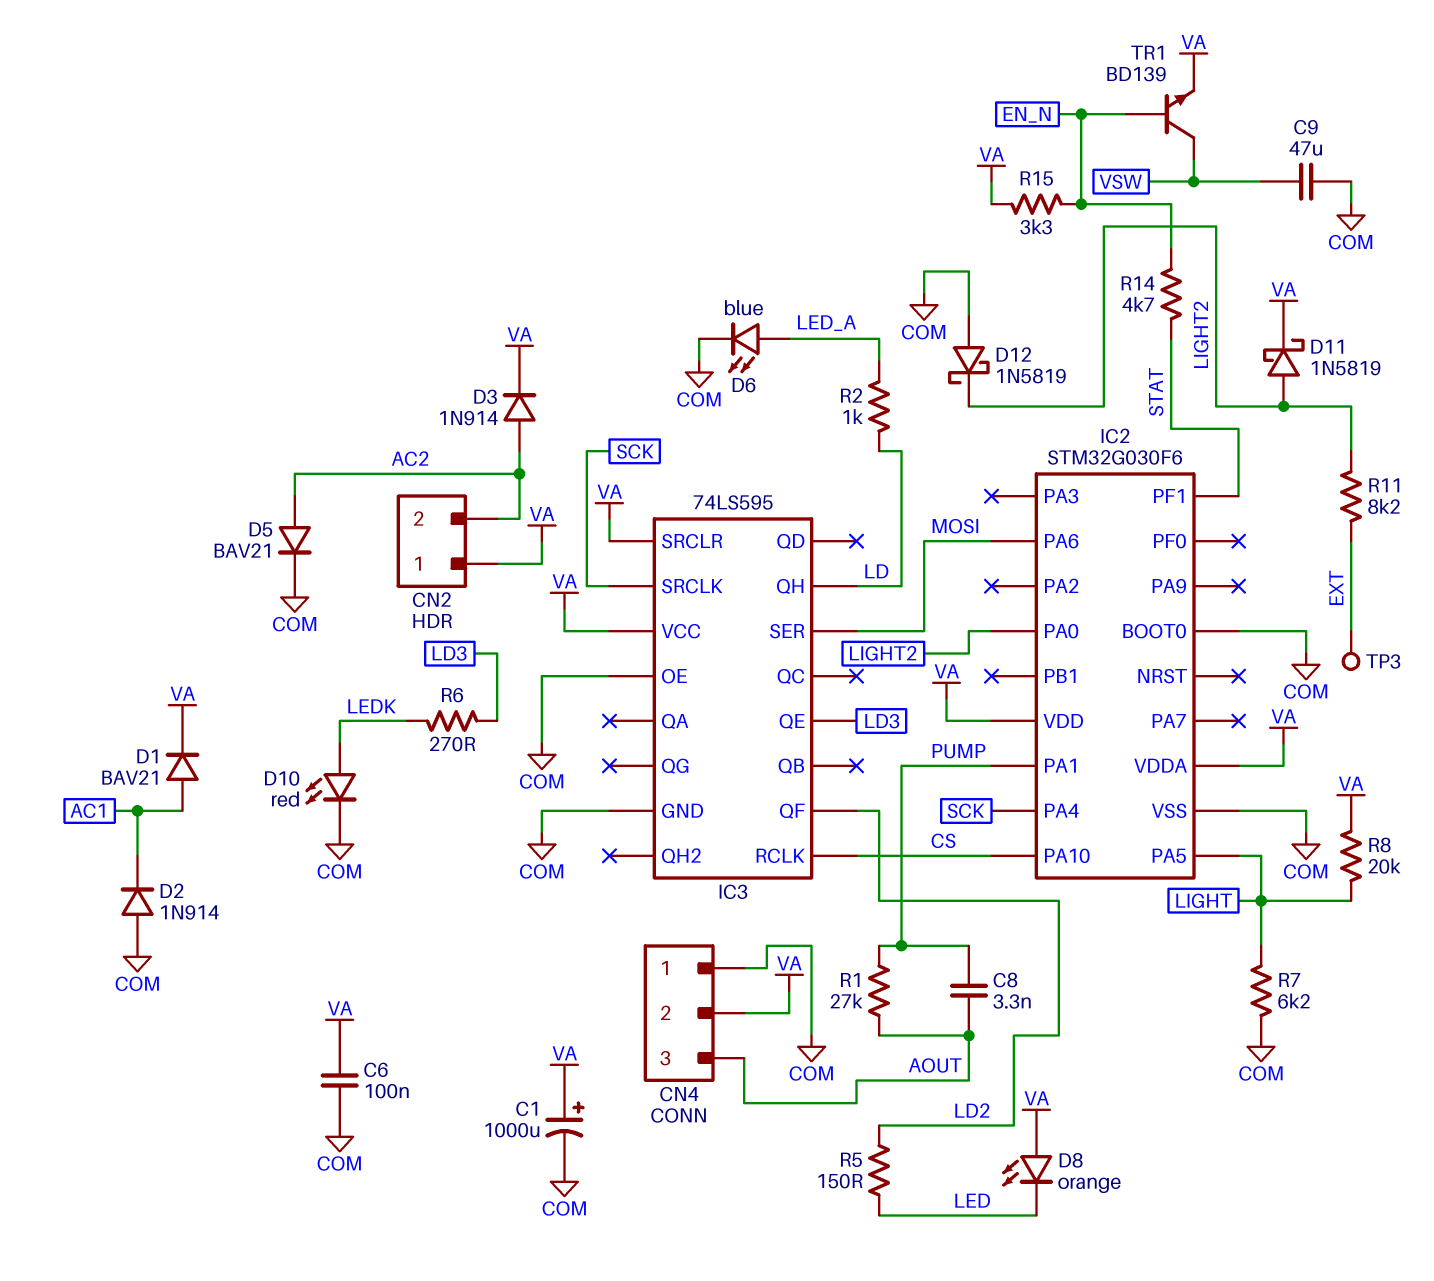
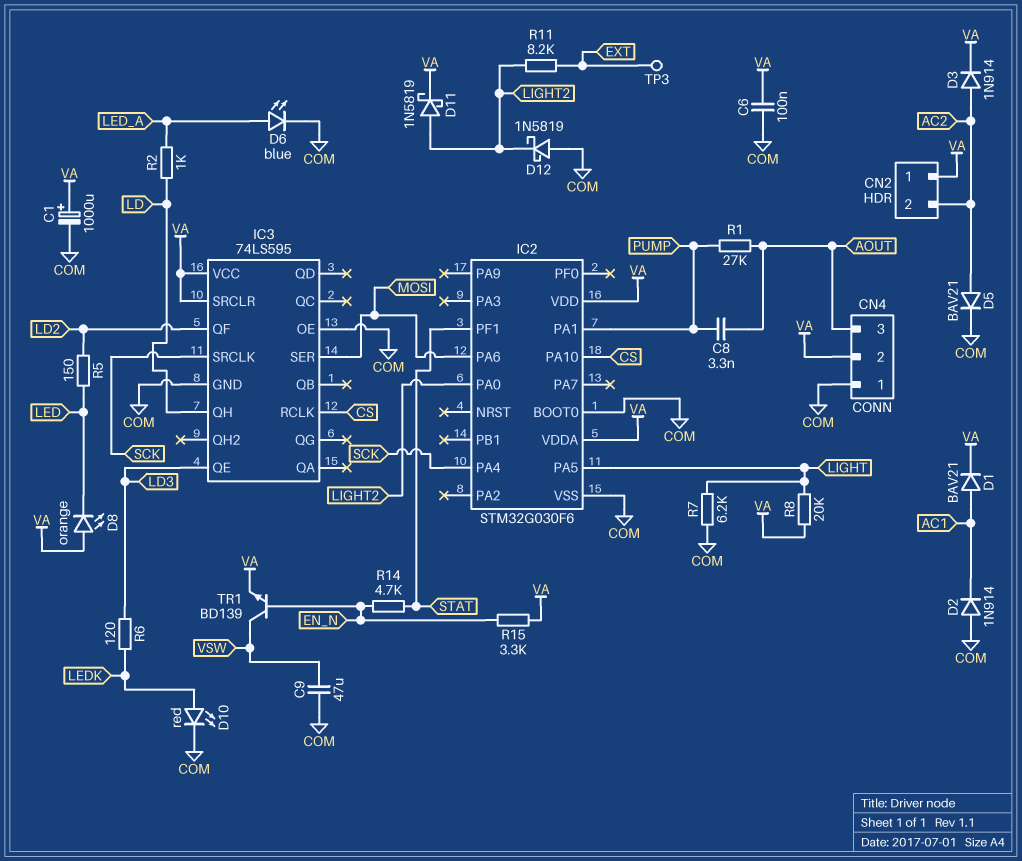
R6: 270 (LD3, LEDK) -> 120 (LD3, LEDK)

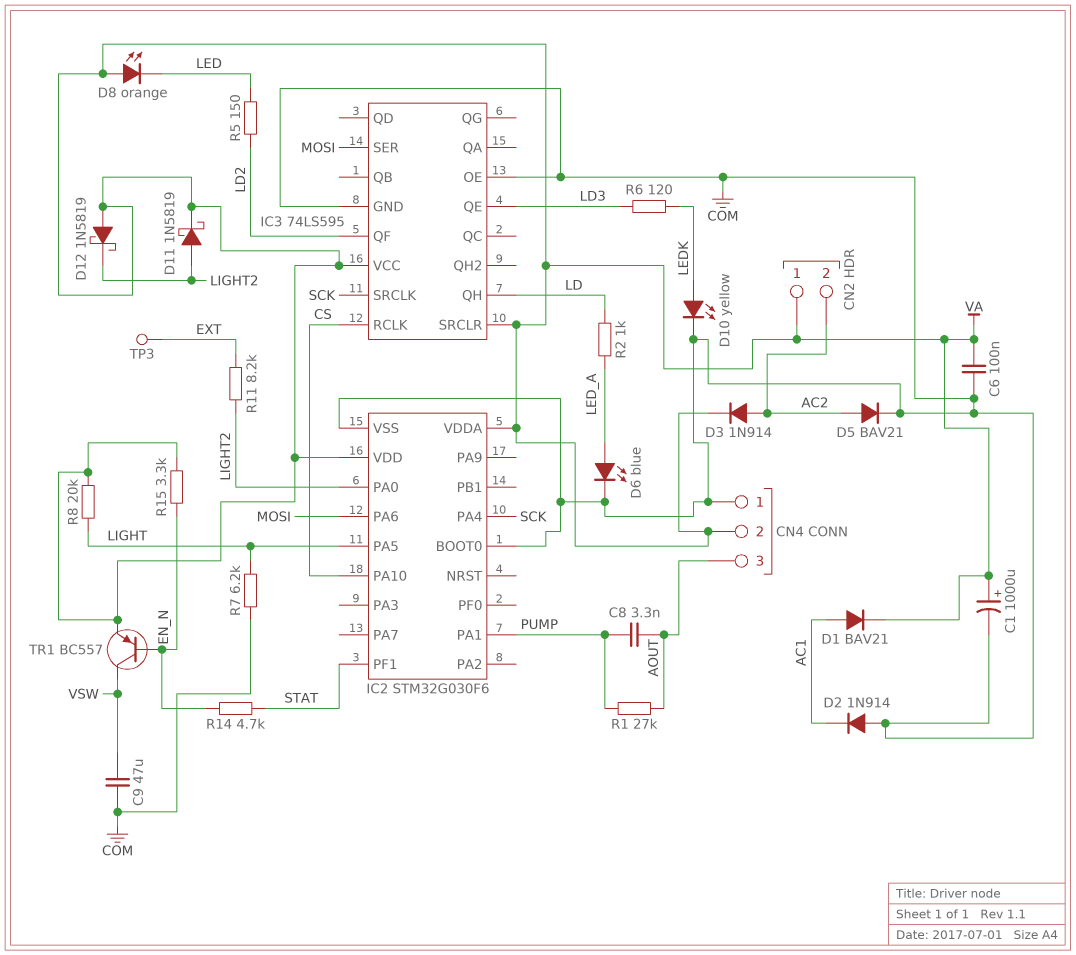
D10: LED red (A LEDK, K COM) -> LED yellow (A LEDK, K COM)
D12: schottky 1N5819 (A COM, K LIGHT2) -> schottky 1N5819 (A VA, K LIGHT2)
TR1: NPN BD139 (B EN_N, C VSW, E VA) -> PNP BC557 (B EN_N, C VSW, E VA)

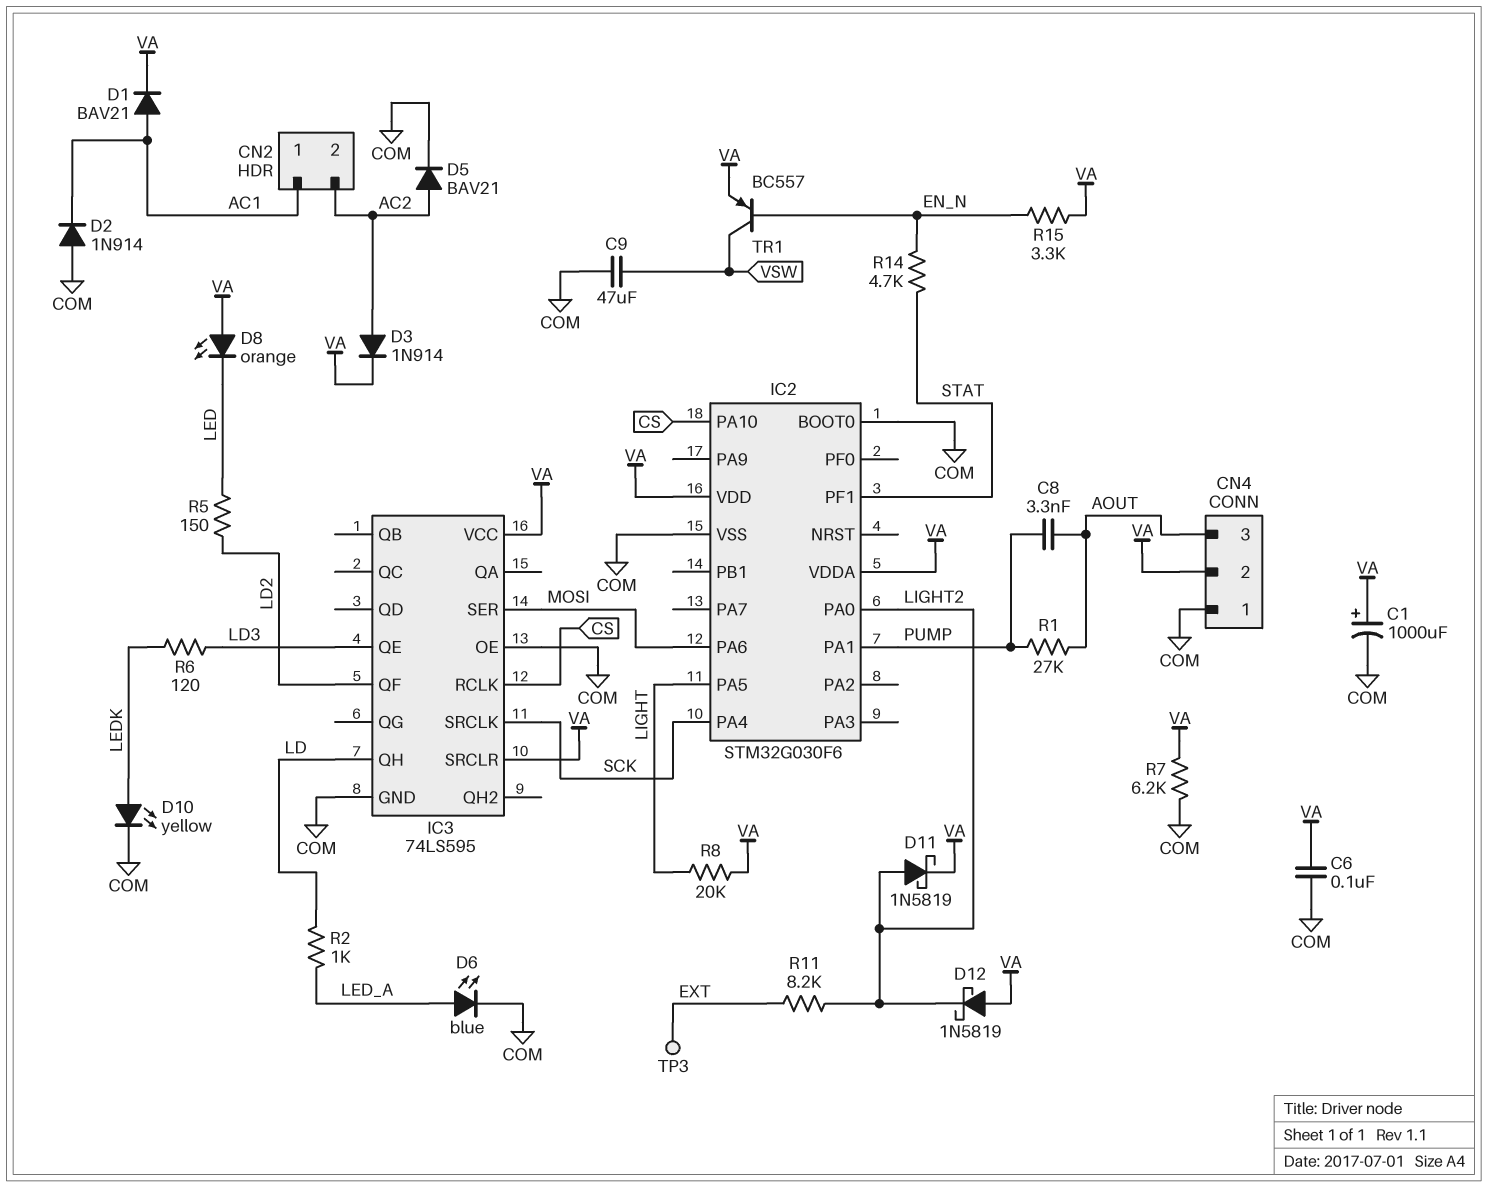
CN2 pin 1: VA -> AC1
R7: 6.2k (COM, LIGHT) -> 6.2k (COM, VA)

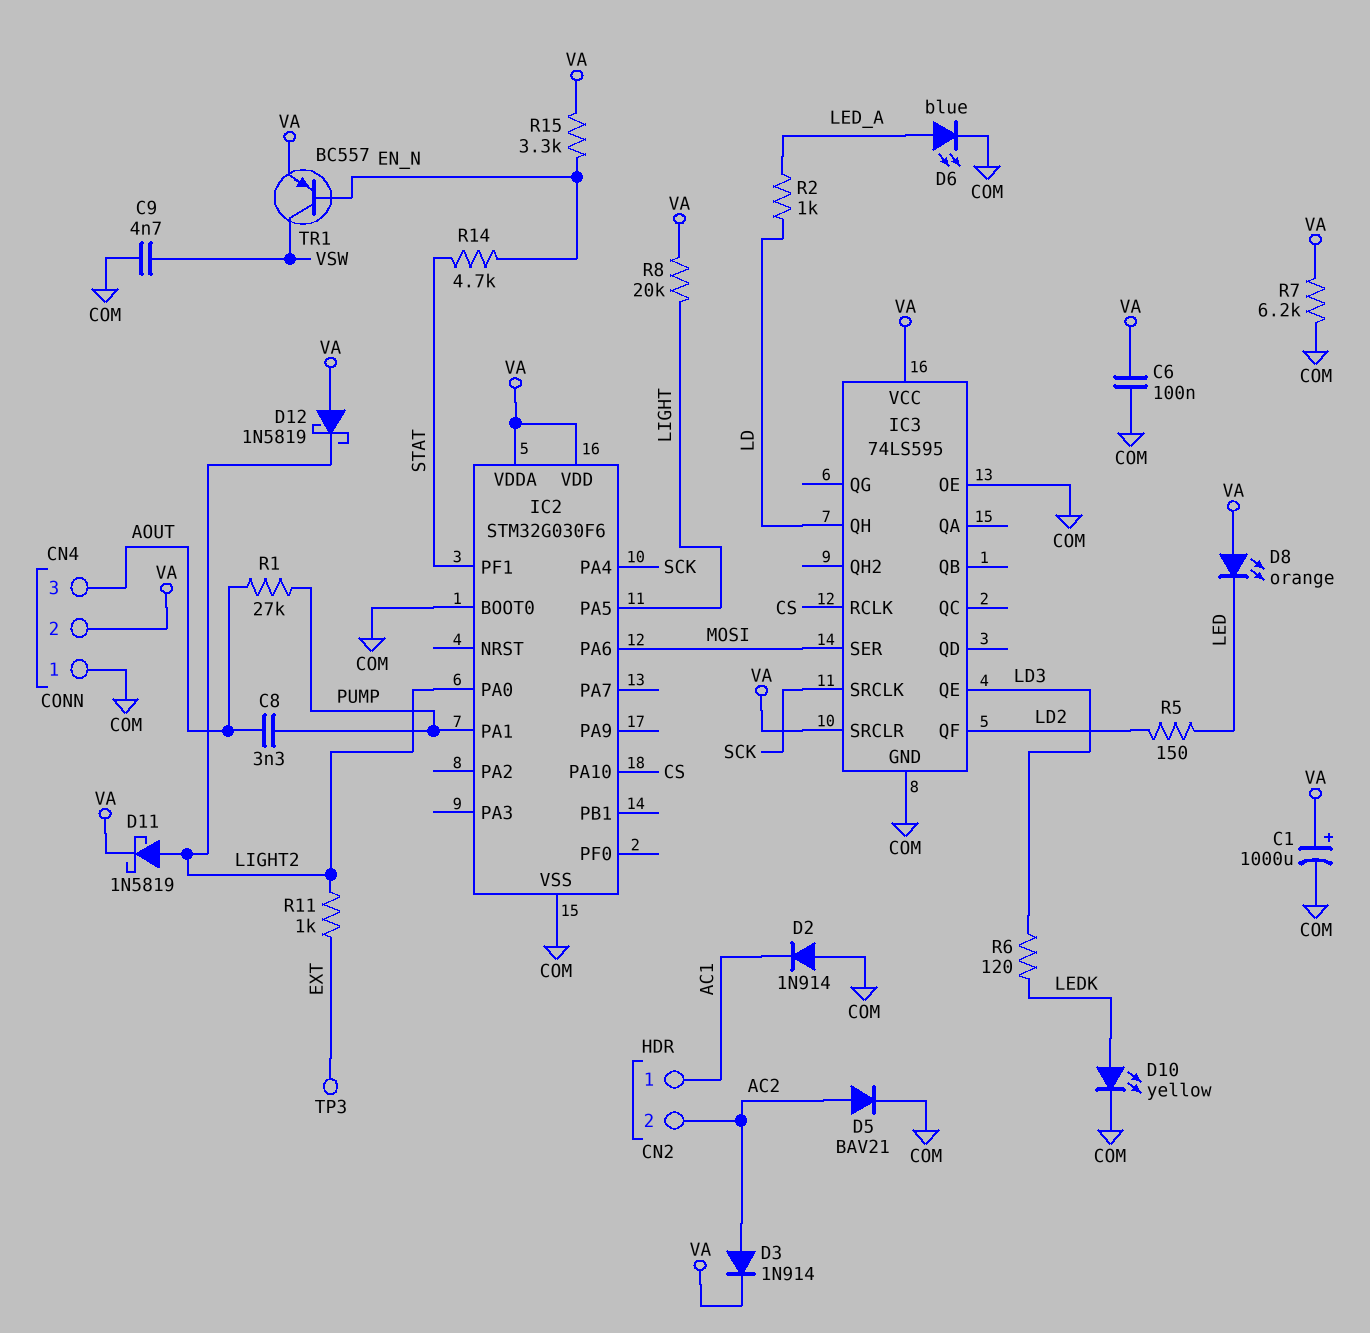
C9: 47uF (COM, VSW) -> 4.7nF (COM, VSW)
D1: diode BAV21 (A AC1, K VA) -> none
R11: 8.2k (EXT, LIGHT2) -> 1k (EXT, LIGHT2)

